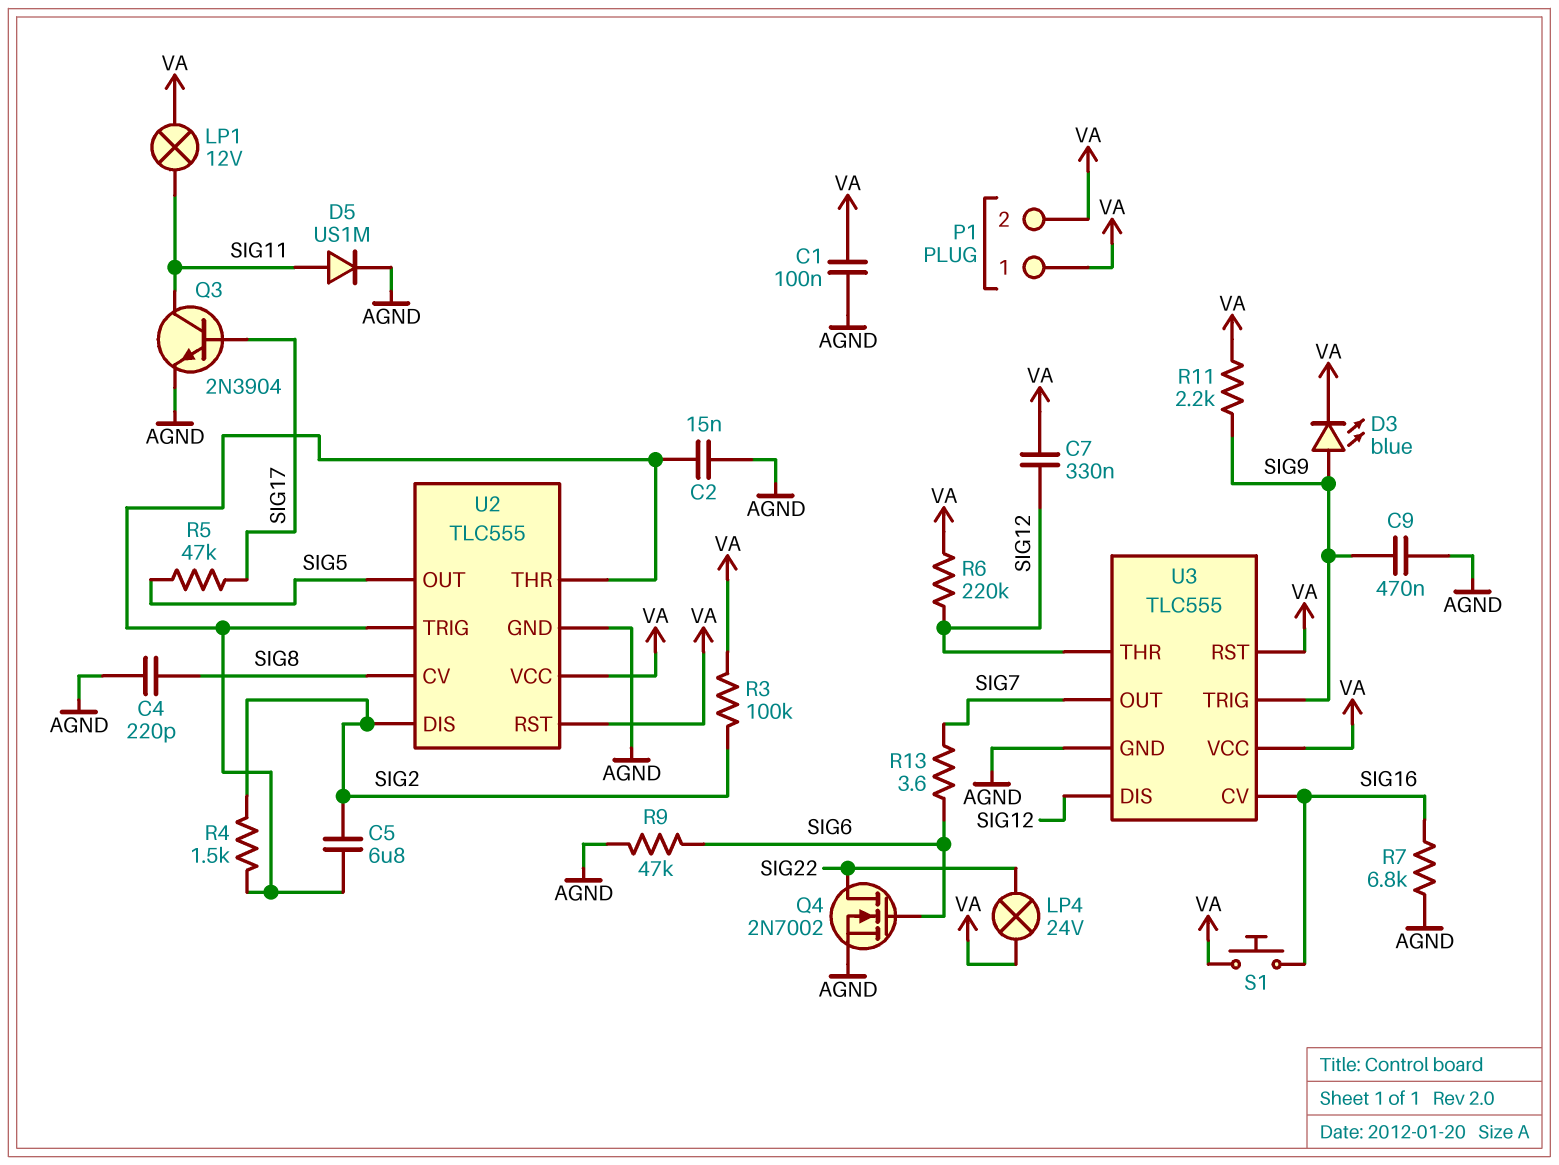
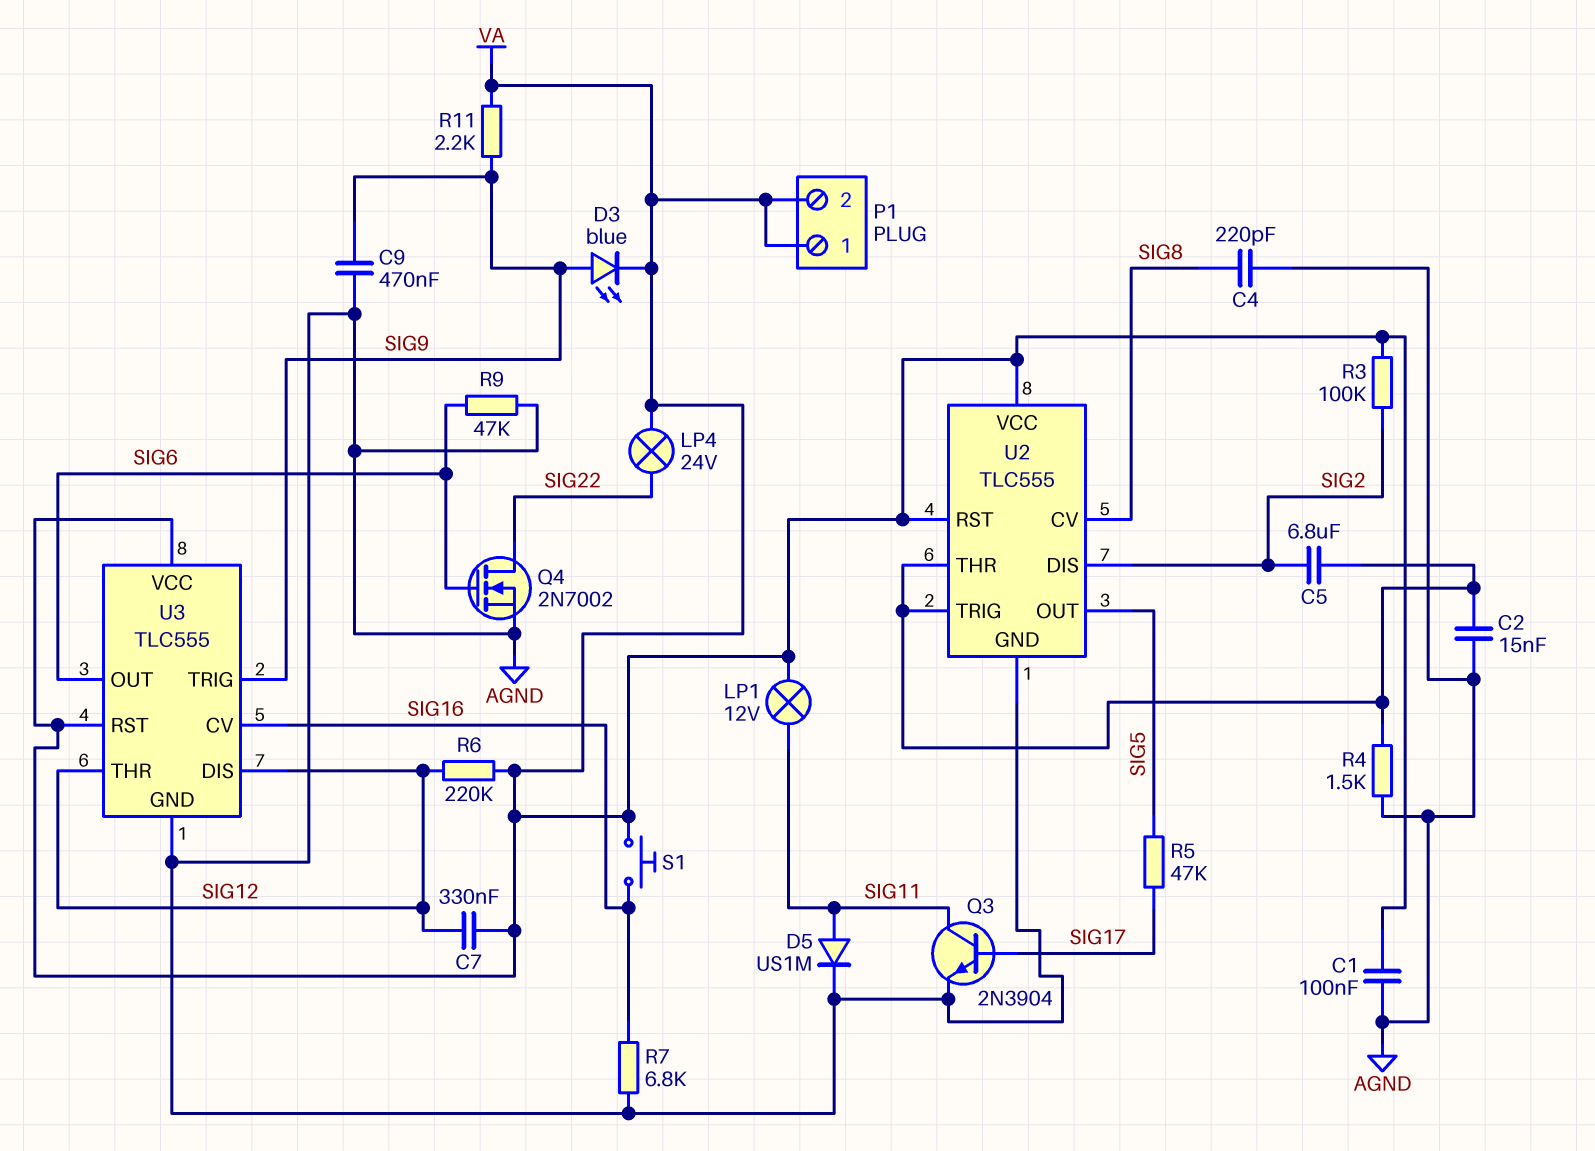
R4: 1.5k (SIG2, U2/THR) -> 1.5k (AGND, U2/THR)
R13: 3.6 (SIG6, SIG7) -> none
U3 pin OUT: SIG7 -> SIG6

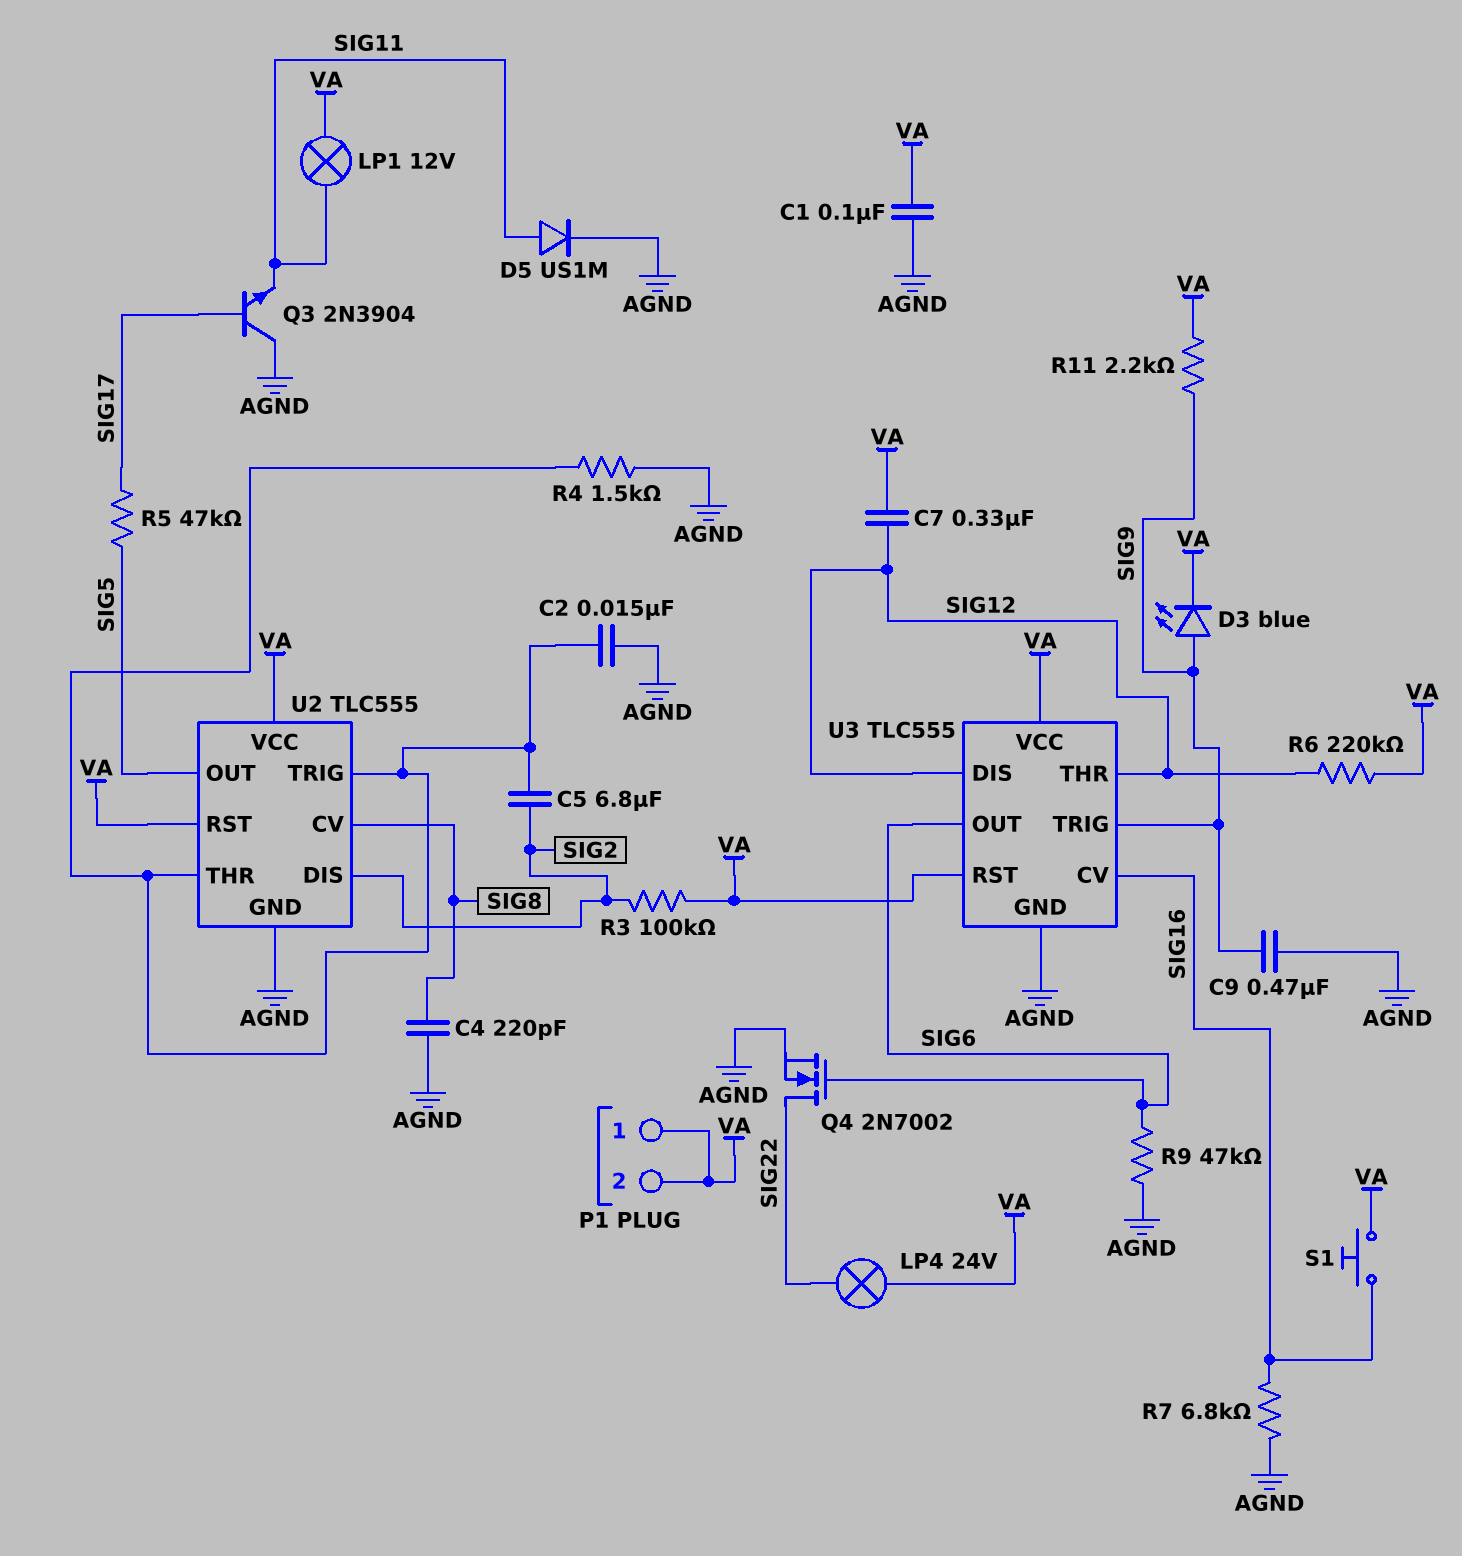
Q3: NPN 2N3904 (B SIG17, C SIG11, E AGND) -> NPN 2N3904 (B SIG17, C AGND, E SIG11)

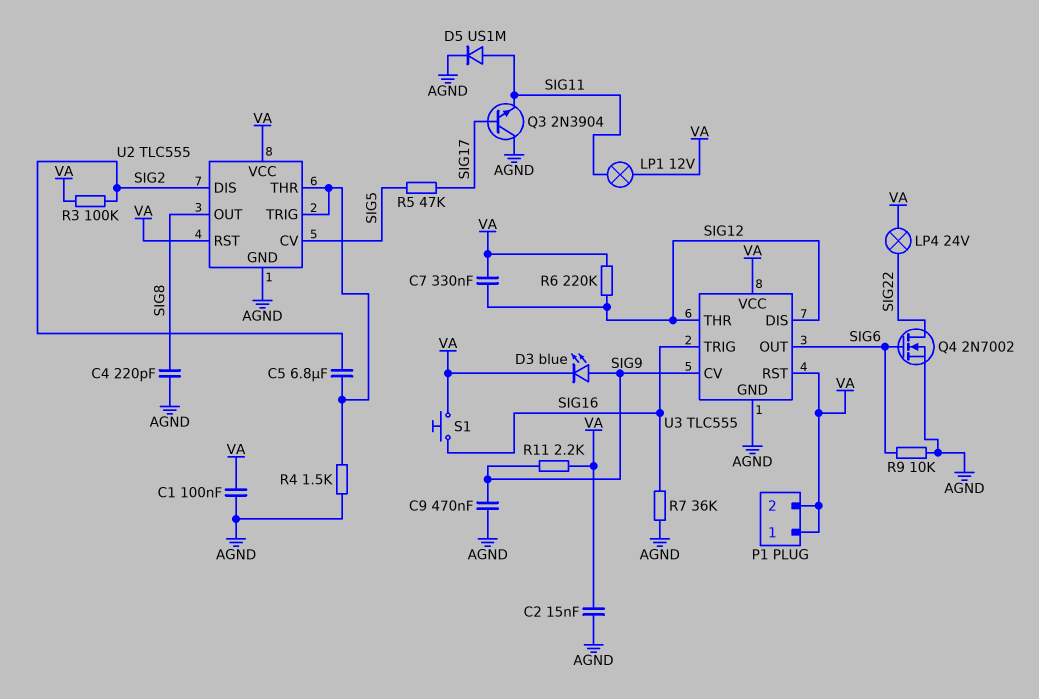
C2: 15nF (AGND, U2/THR) -> 15nF (AGND, VA)
R7: 6.8k (AGND, SIG16) -> 36k (AGND, SIG16)
R9: 47k (AGND, SIG6) -> 10k (AGND, SIG6)
U2 pin CV: SIG8 -> SIG5
U2 pin OUT: SIG5 -> SIG8
U3 pin CV: SIG16 -> SIG9
U3 pin TRIG: SIG9 -> SIG16

